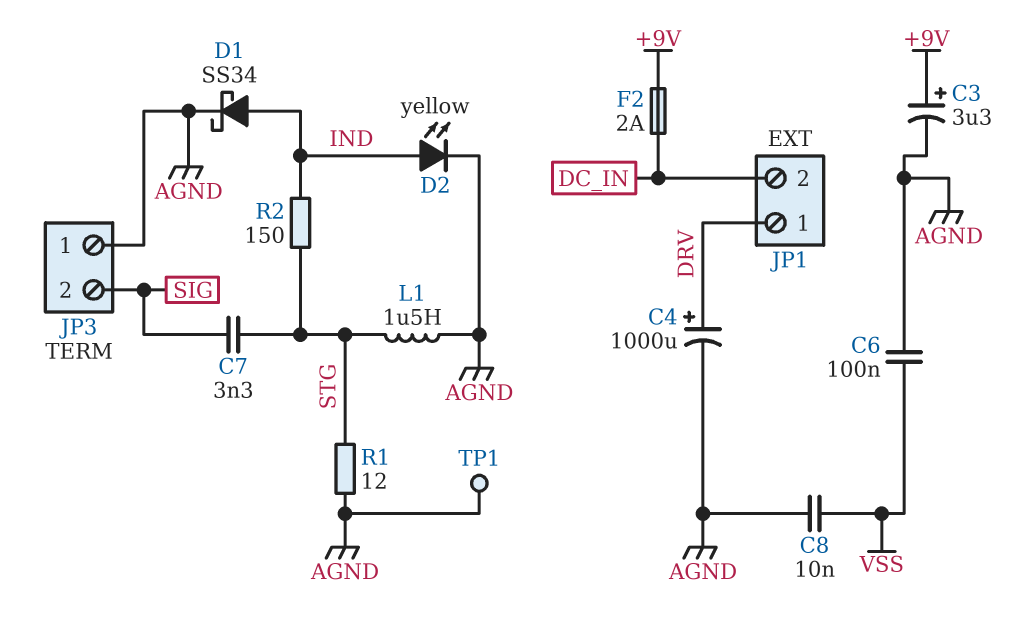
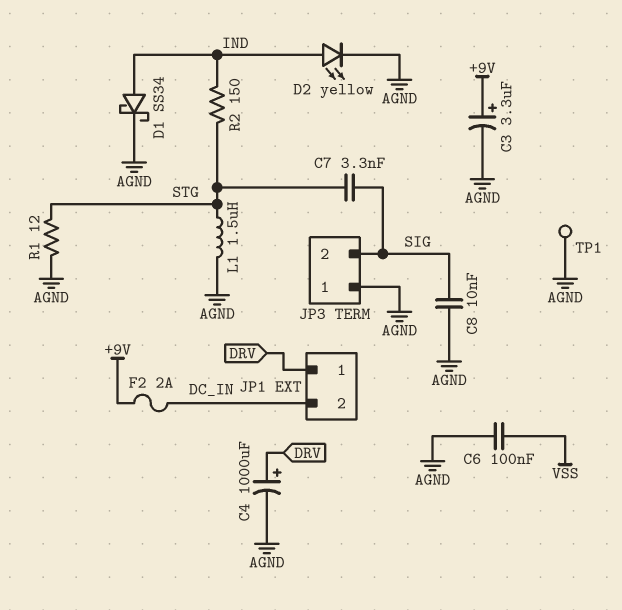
C8: 10nF (AGND, VSS) -> 10nF (AGND, SIG)

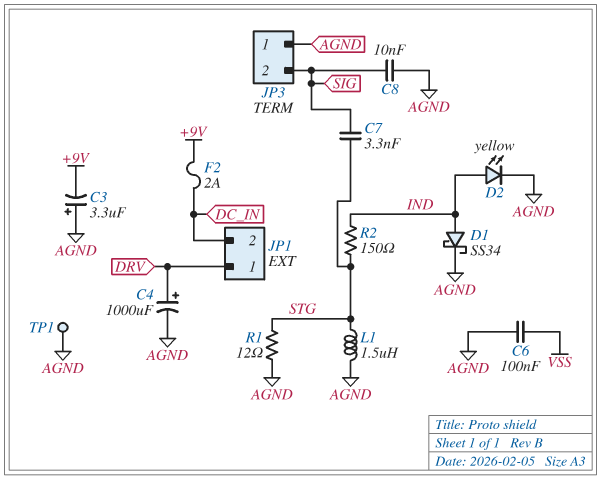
C3: 3.3uF (plus +9V, minus AGND) -> 3.3uF (plus AGND, minus +9V)

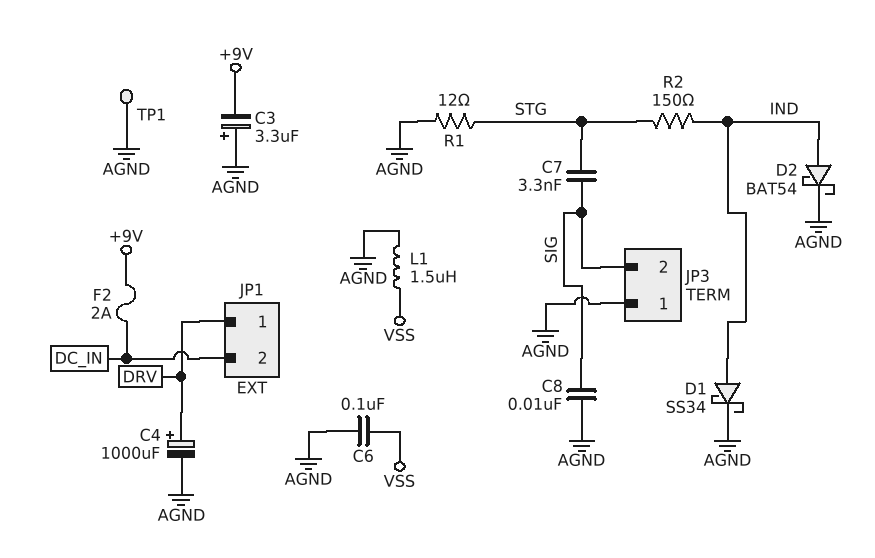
D2: LED yellow (A IND, K AGND) -> schottky BAT54 (A IND, K AGND)
L1: 1.5uH (AGND, STG) -> 1.5uH (AGND, VSS)

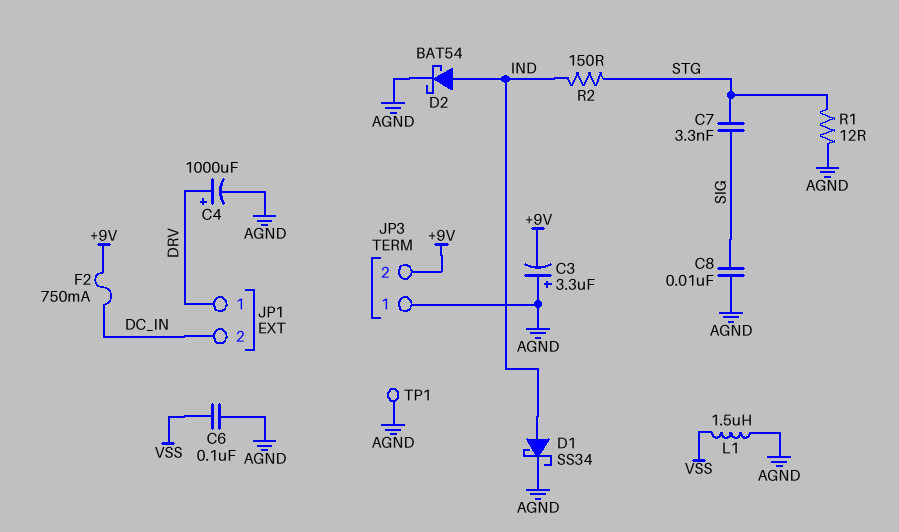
F2: 2A (+9V, DC_IN) -> 750mA (+9V, DC_IN)
JP3 pin 2: SIG -> +9V

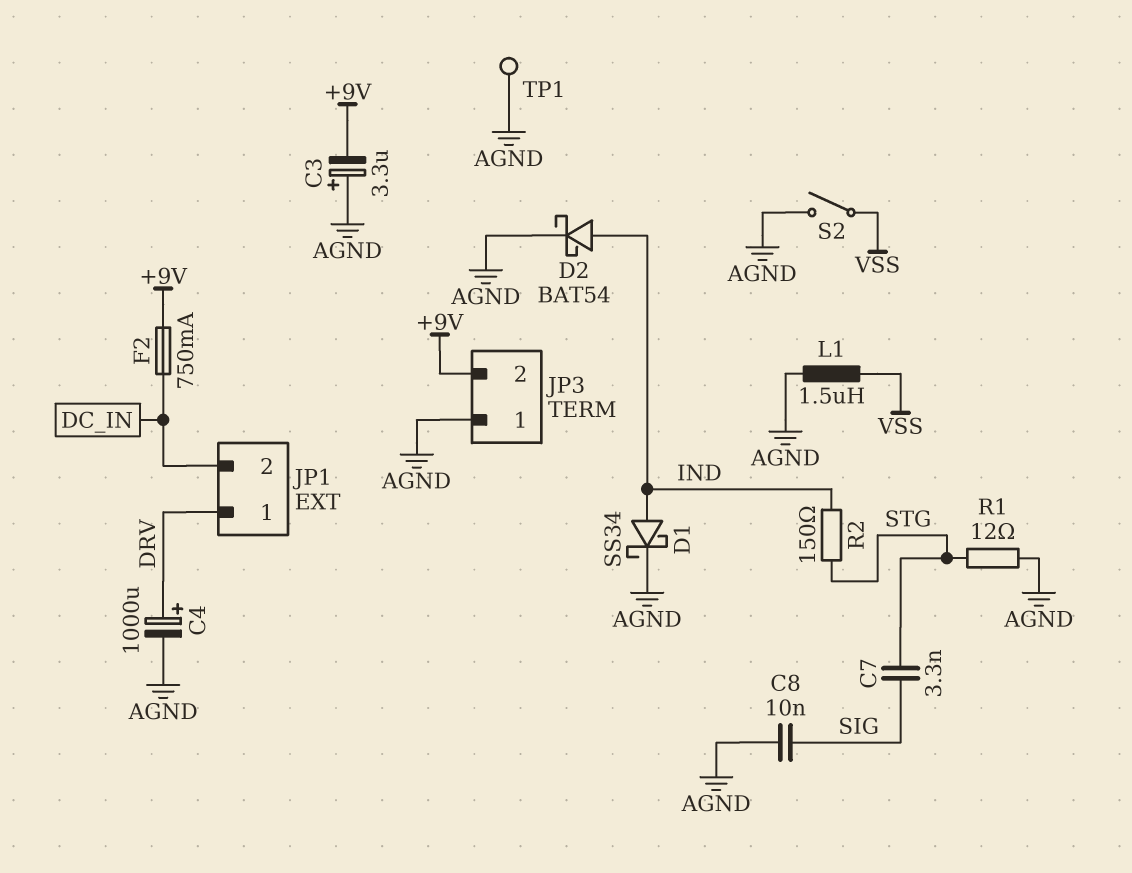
C6: 100nF (AGND, VSS) -> none
S2: none -> switch (AGND, VSS)

